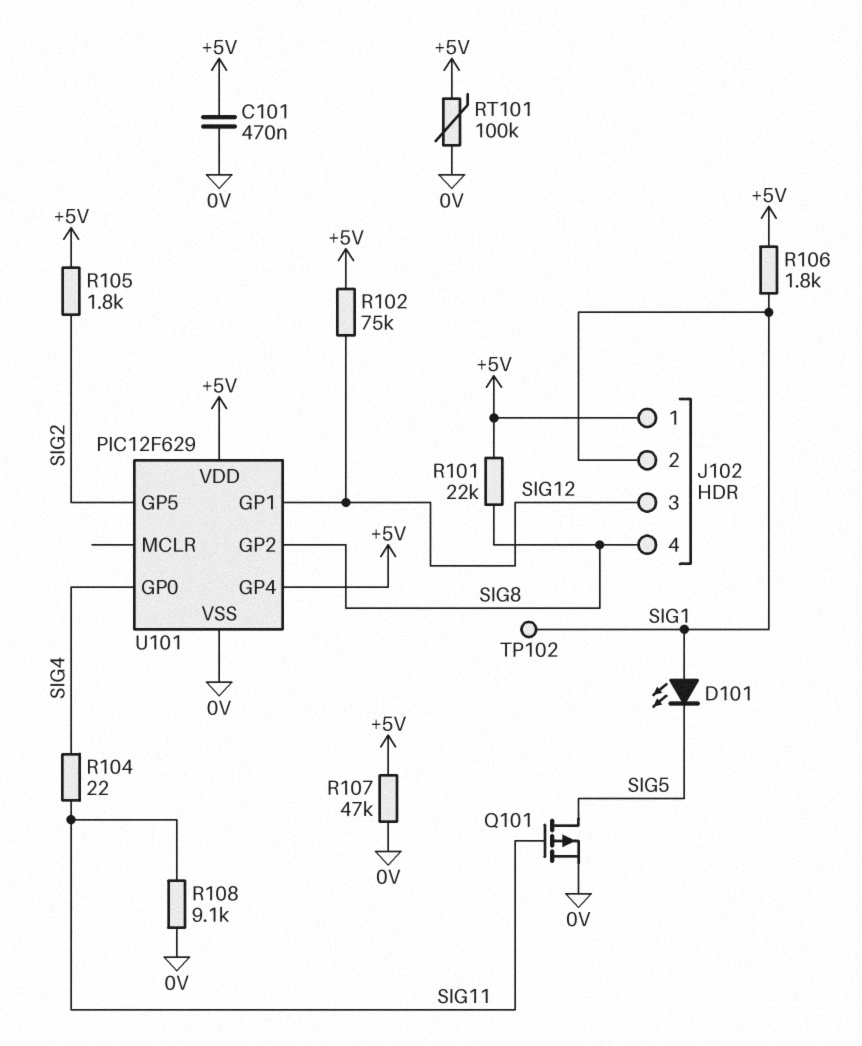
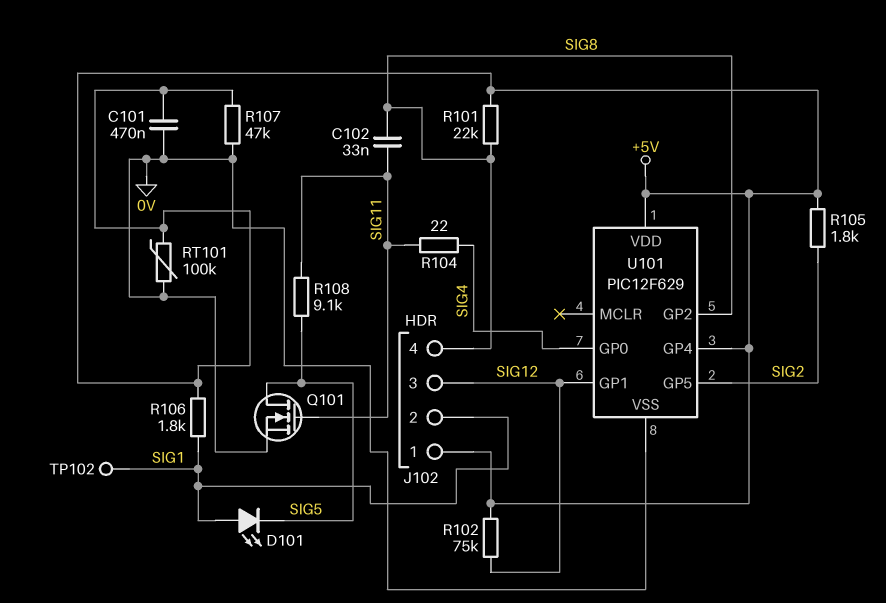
C102: none -> 33nF (SIG8, SIG11)
Q101: PMOS (G SIG11, D SIG5, S 0V) -> NMOS (G SIG11, D SIG5, S 0V)
R108: 9.1k (0V, SIG11) -> 9.1k (SIG5, SIG11)

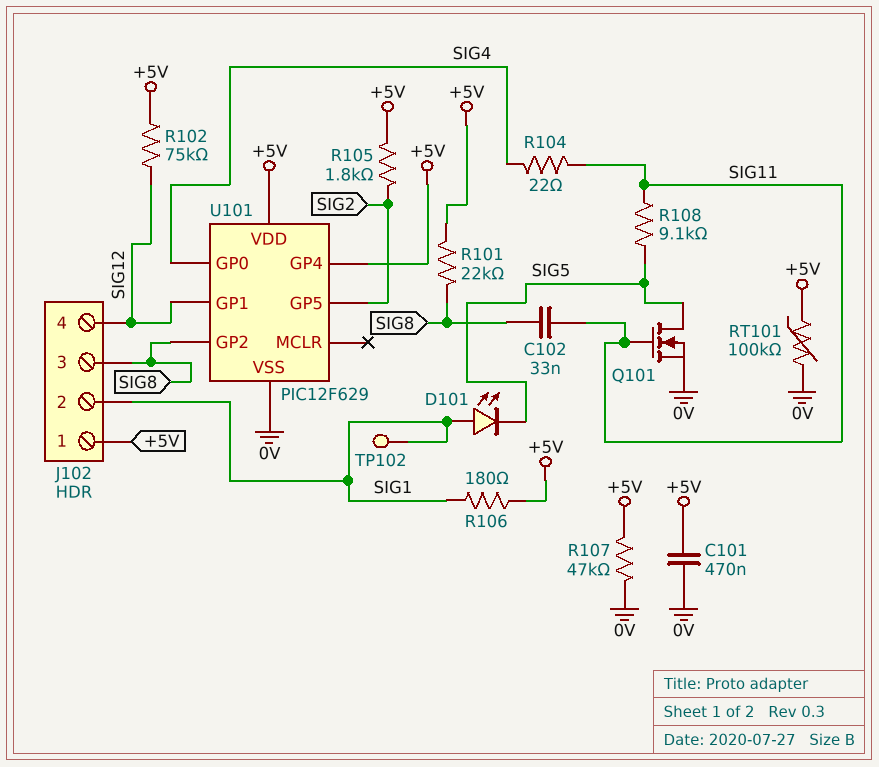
J102 pin 3: SIG12 -> SIG8
J102 pin 4: SIG8 -> SIG12
R106: 1.8k (+5V, SIG1) -> 180 (+5V, SIG1)

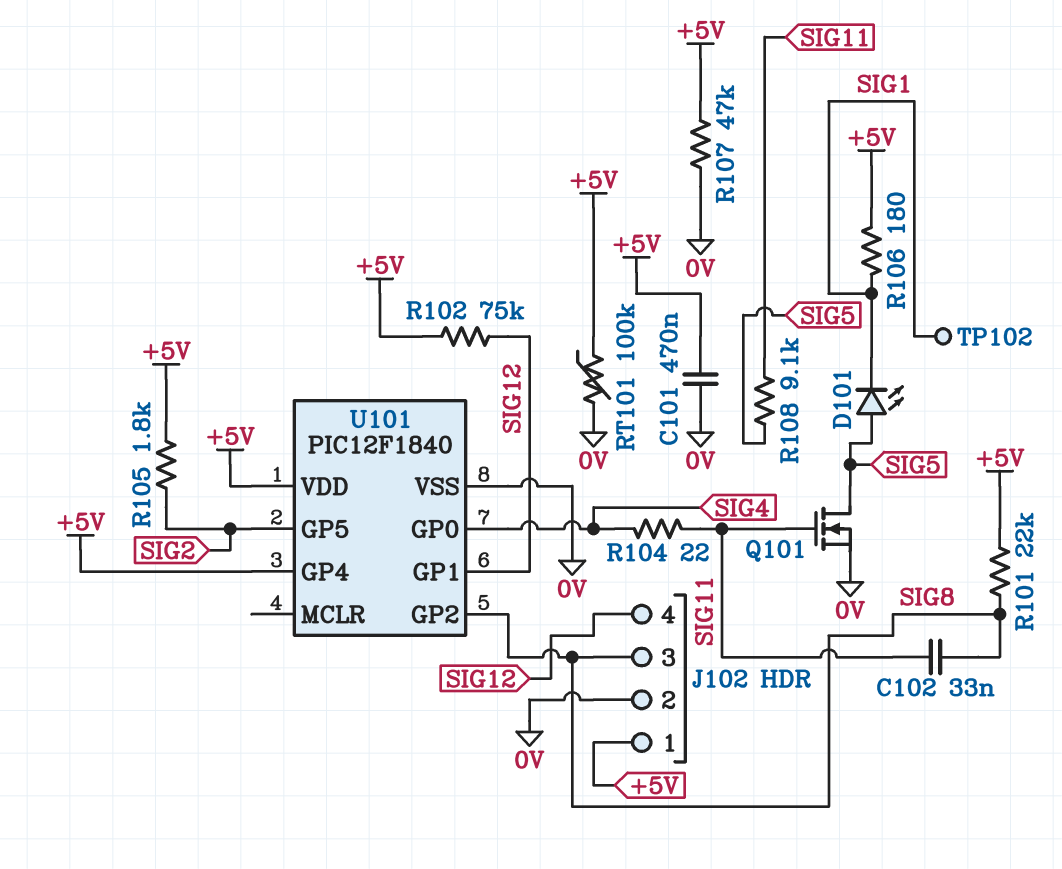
D101: LED (A SIG1, K SIG5) -> LED (A SIG5, K SIG1)
J102 pin 2: SIG1 -> 0V
U101: PIC12F629 -> PIC12F1840

